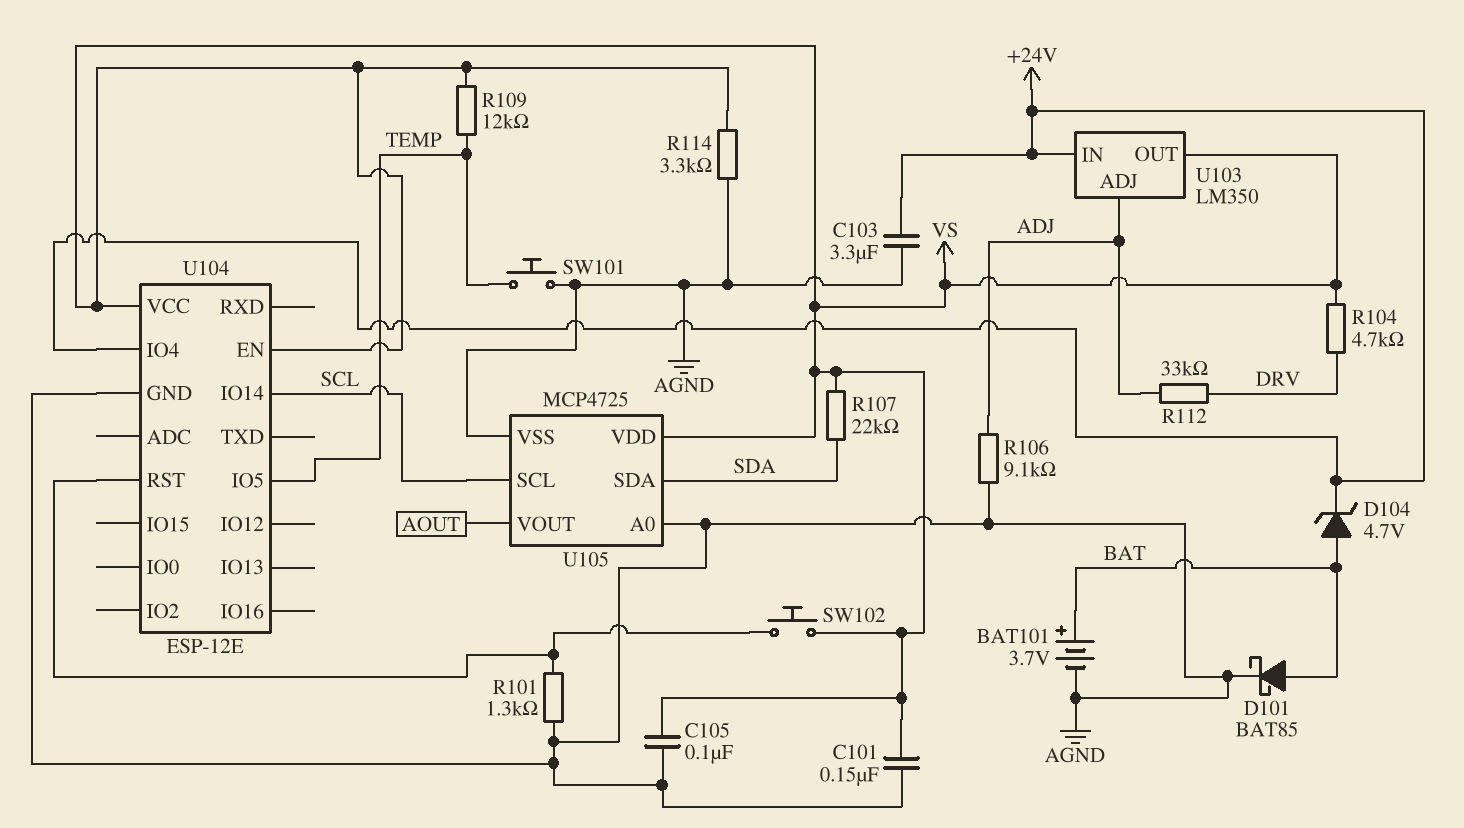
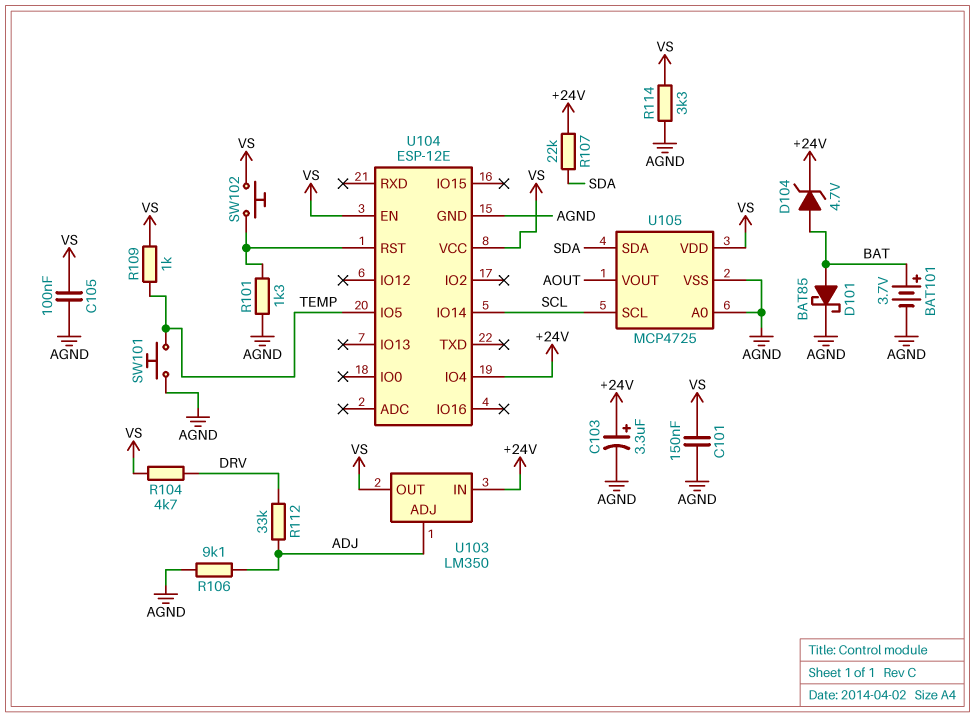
C103: 3.3uF (+24V, AGND) -> 3.3uF (plus +24V, minus AGND)
R107: 22k (SDA, VS) -> 22k (+24V, SDA)
R109: 12k (TEMP, VS) -> 1k (TEMP, VS)

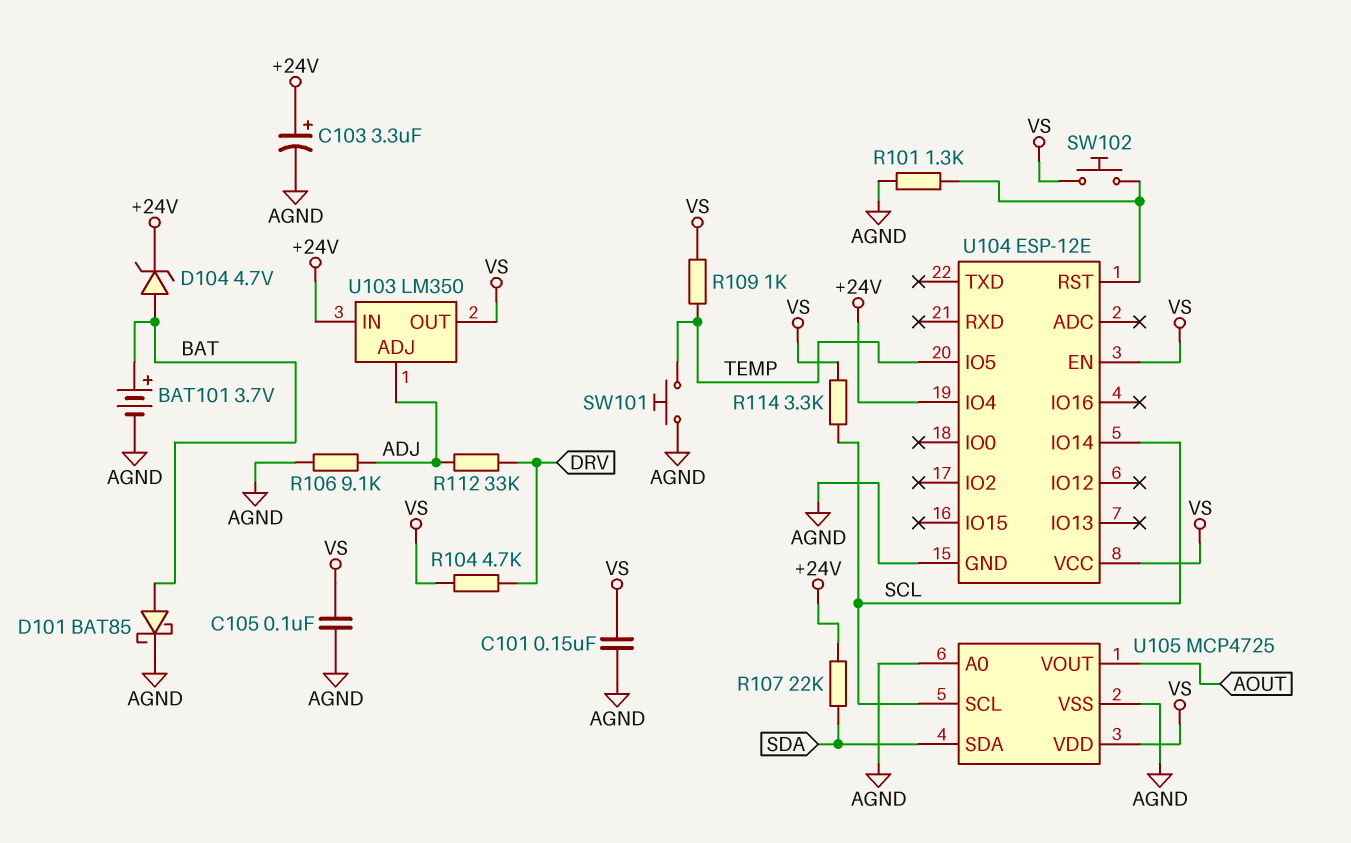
R114: 3.3k (AGND, VS) -> 3.3k (SCL, VS)

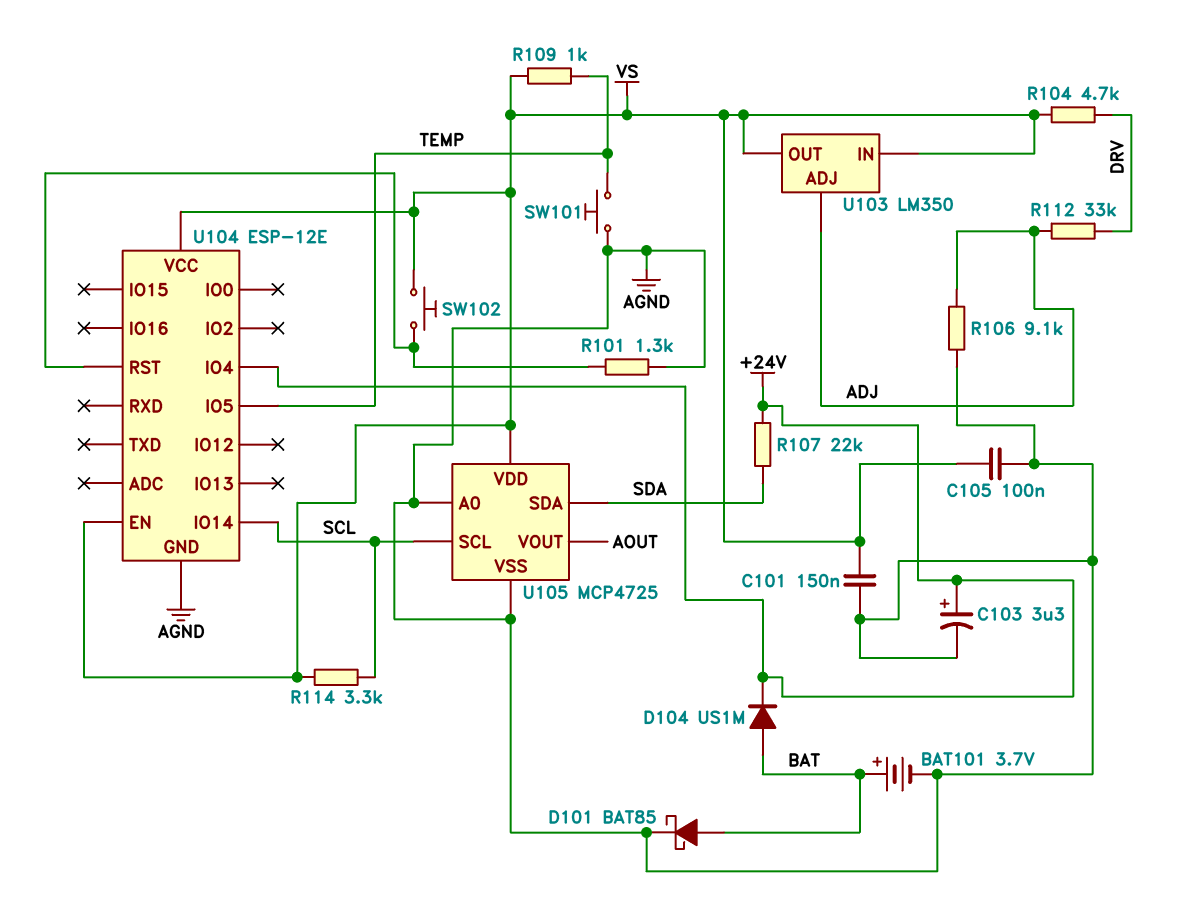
D104: zener 4.7V (A BAT, K +24V) -> diode US1M (A BAT, K +24V)
U103 pin IN: +24V -> VS

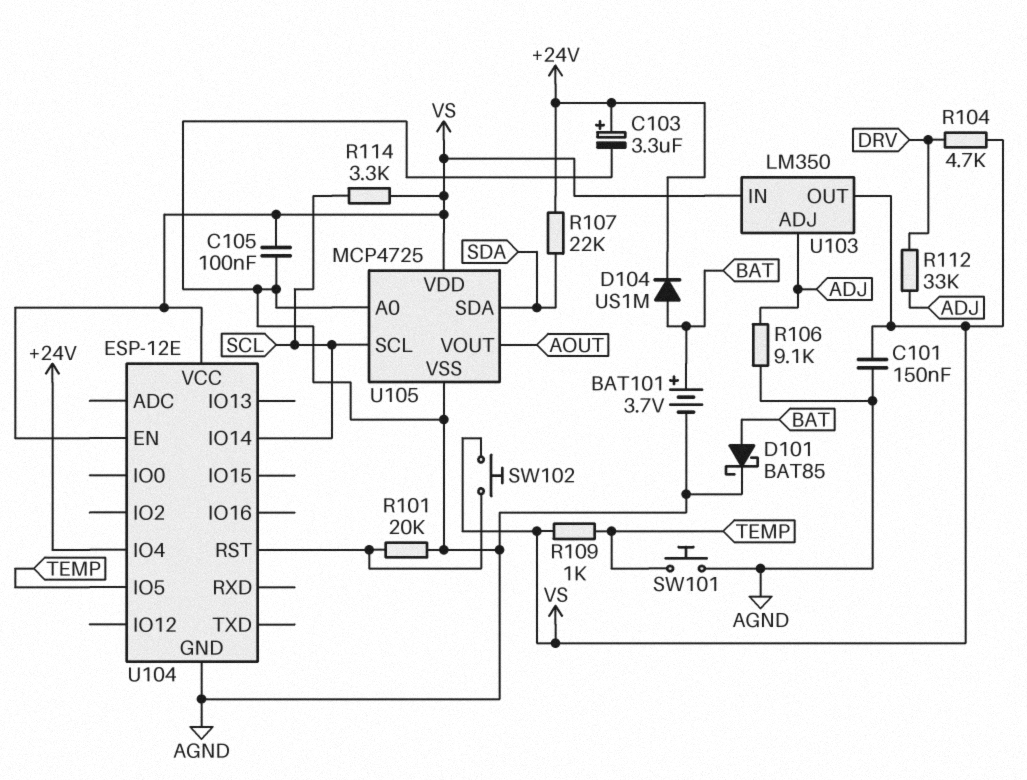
R101: 1.3k (AGND, U104/RST) -> 20k (AGND, U104/RST)

